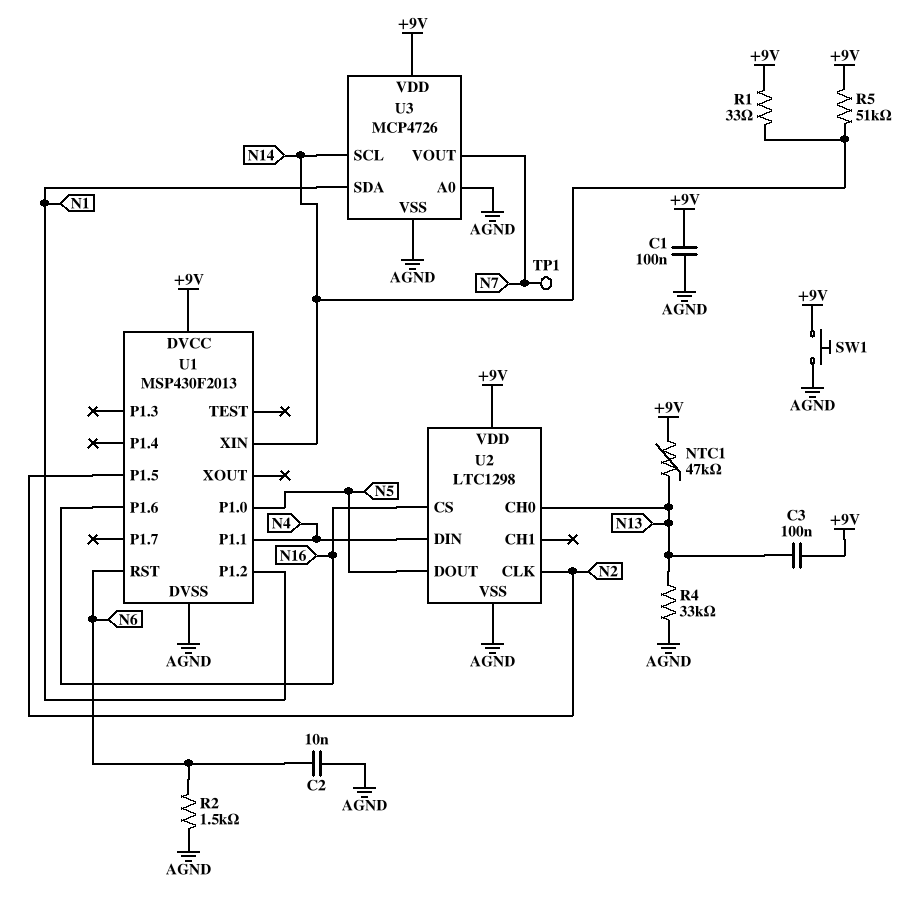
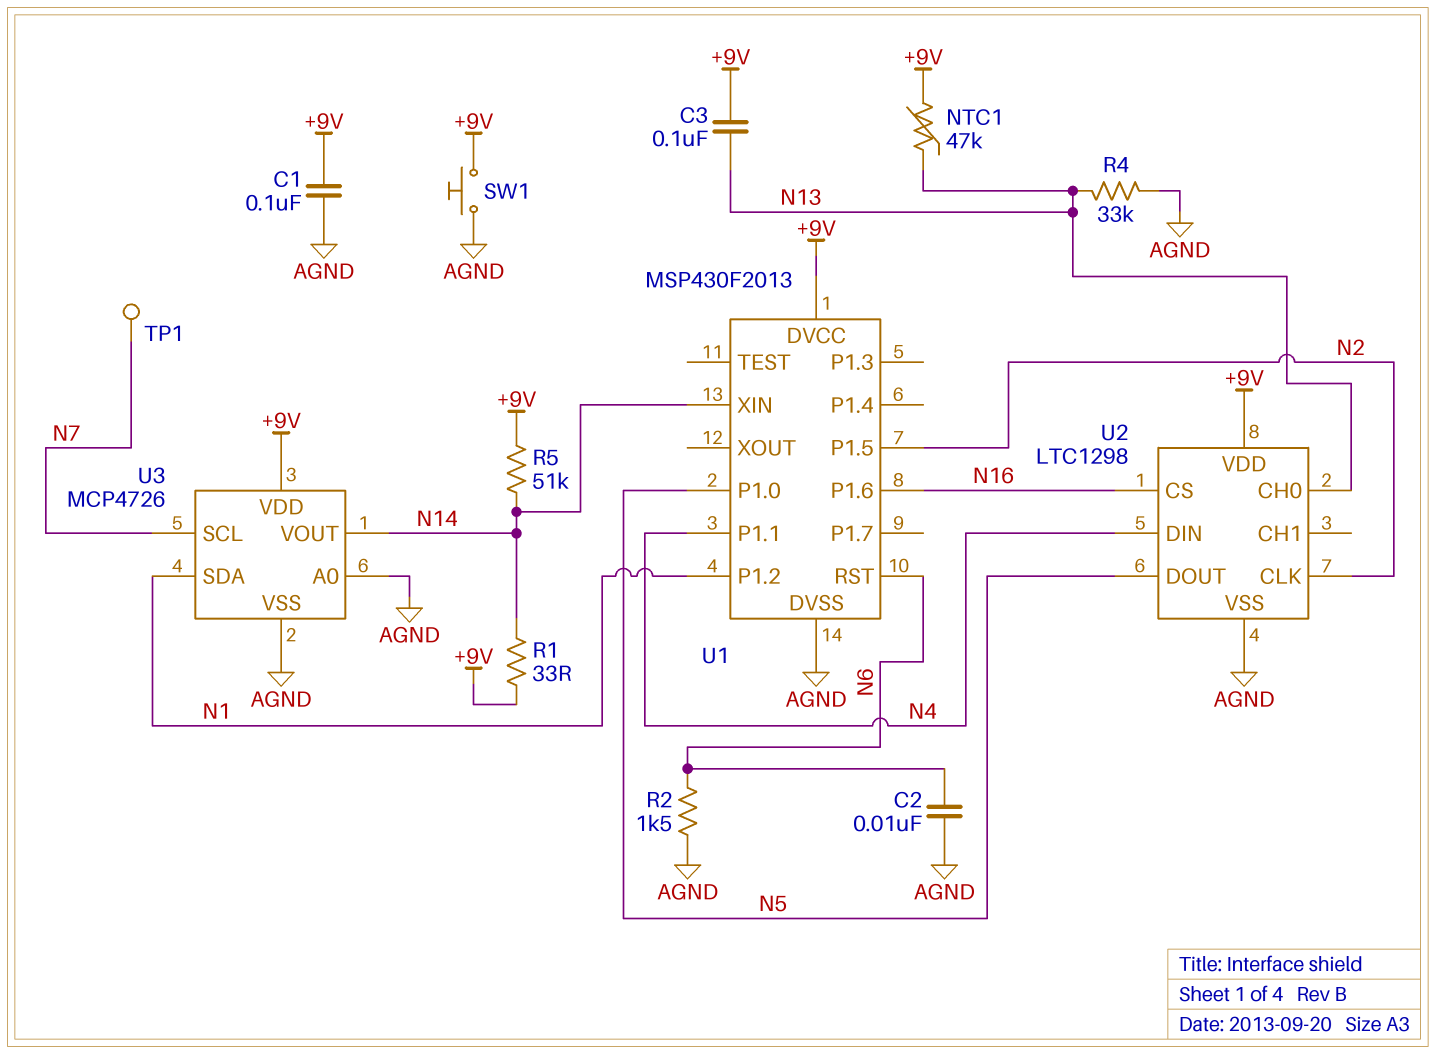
U3 pin SCL: N14 -> N7
U3 pin VOUT: N7 -> N14

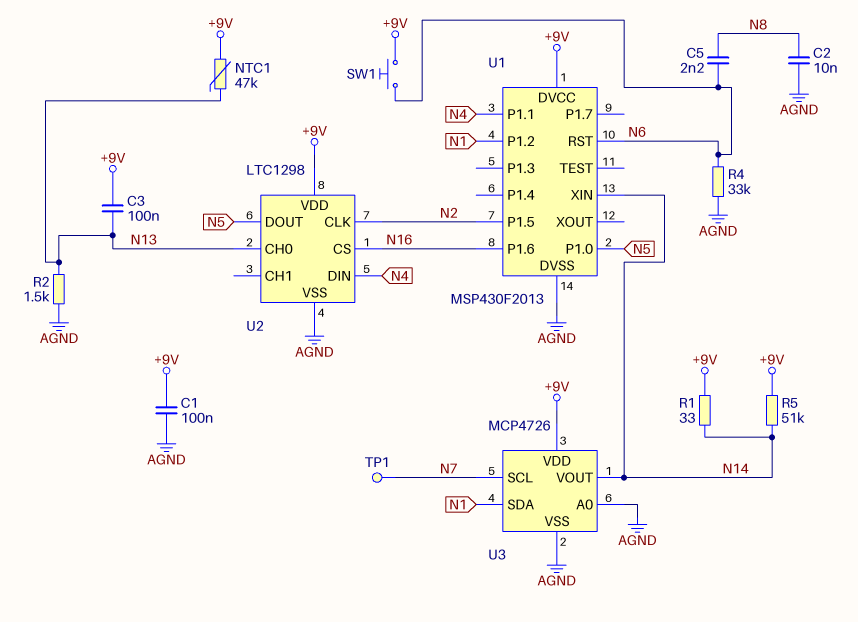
C2: 10nF (AGND, N6) -> 10nF (AGND, N8)
C5: none -> 2.2nF (N6, N8)
R2: 1.5k (AGND, N6) -> 1.5k (AGND, N13)
R4: 33k (AGND, N13) -> 33k (AGND, N6)
SW1: button (+9V, AGND) -> button (+9V, N6)

